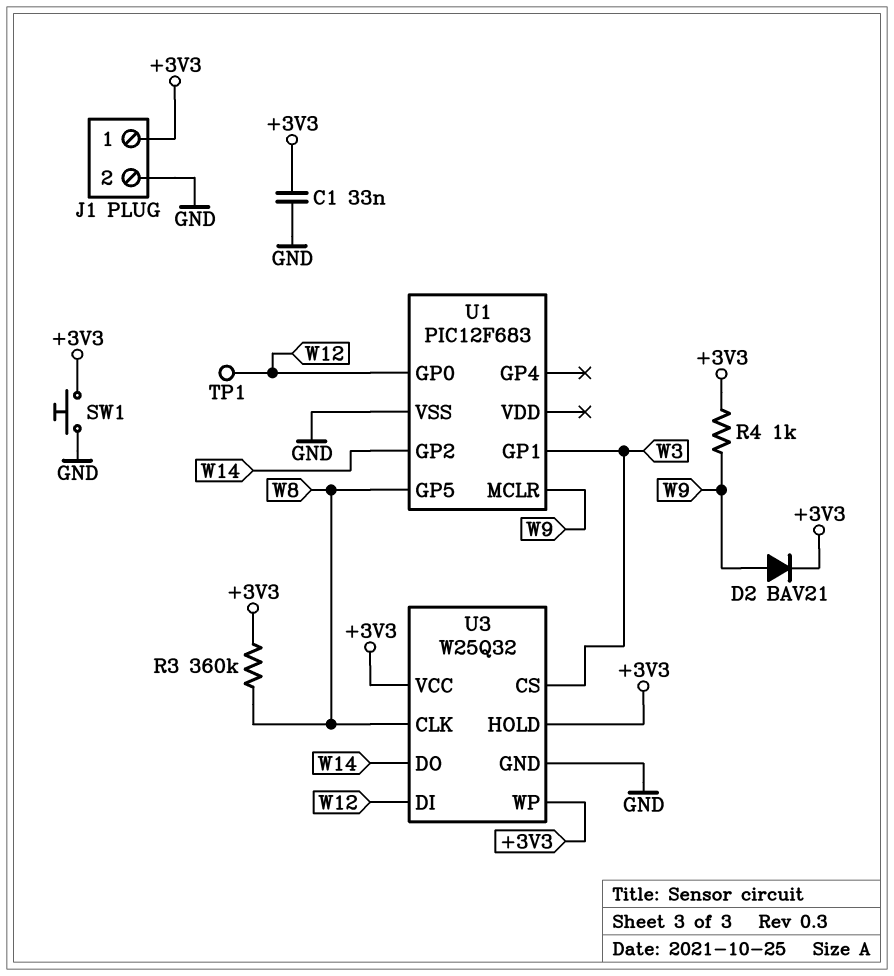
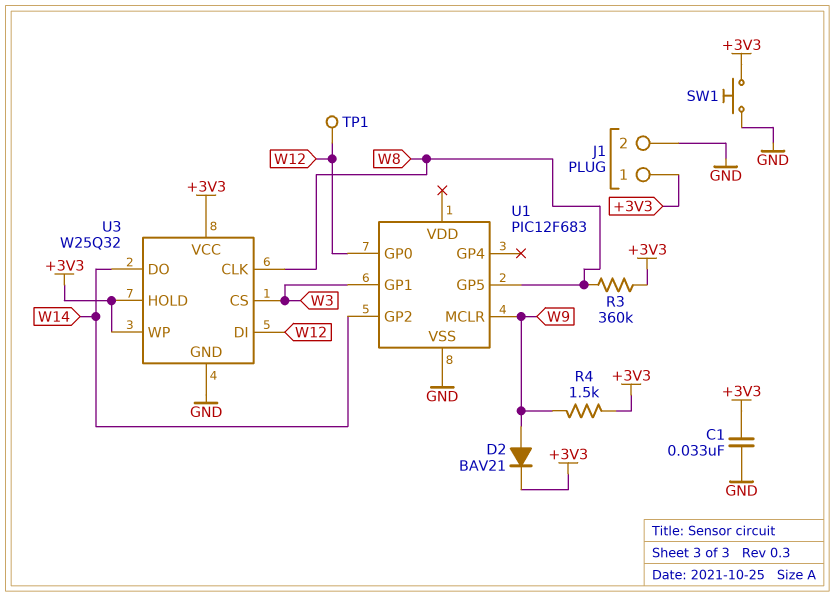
R4: 1k (+3V3, W9) -> 1.5k (+3V3, W9)

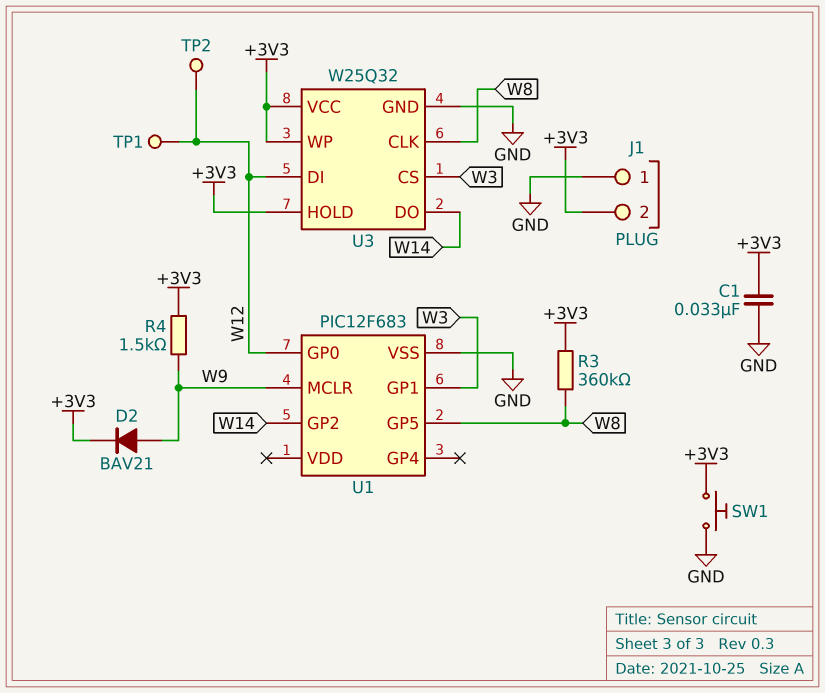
J1 pin 1: +3V3 -> GND
J1 pin 2: GND -> +3V3
TP2: none -> test point (W12)

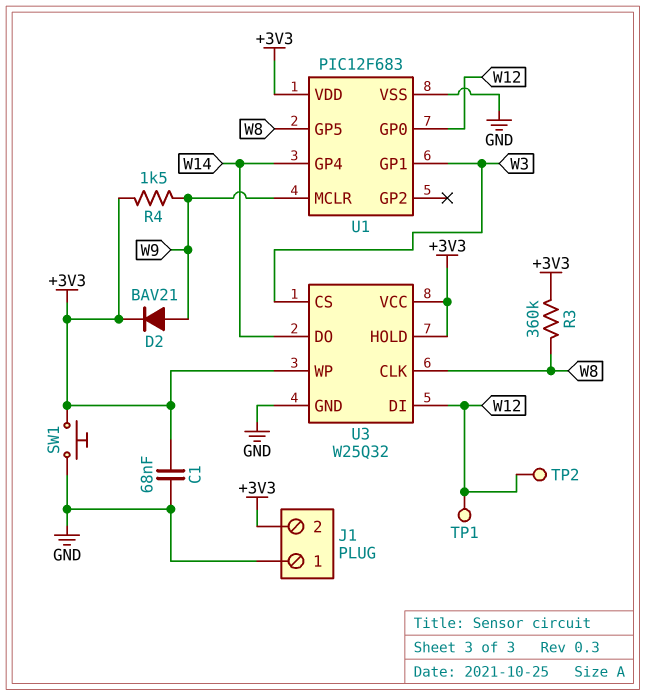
C1: 33nF (+3V3, GND) -> 68nF (+3V3, GND)
U1 pin GP2: W14 -> none
U1 pin GP4: none -> W14
U1 pin VDD: none -> +3V3

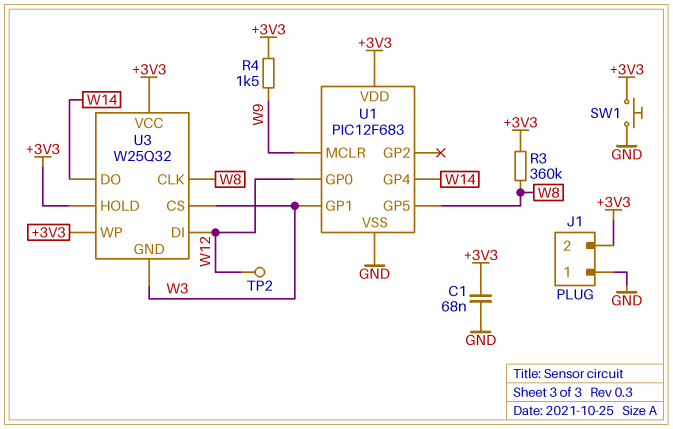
D2: diode BAV21 (A W9, K +3V3) -> none
TP1: test point (W12) -> none
U3 pin GND: GND -> W3

